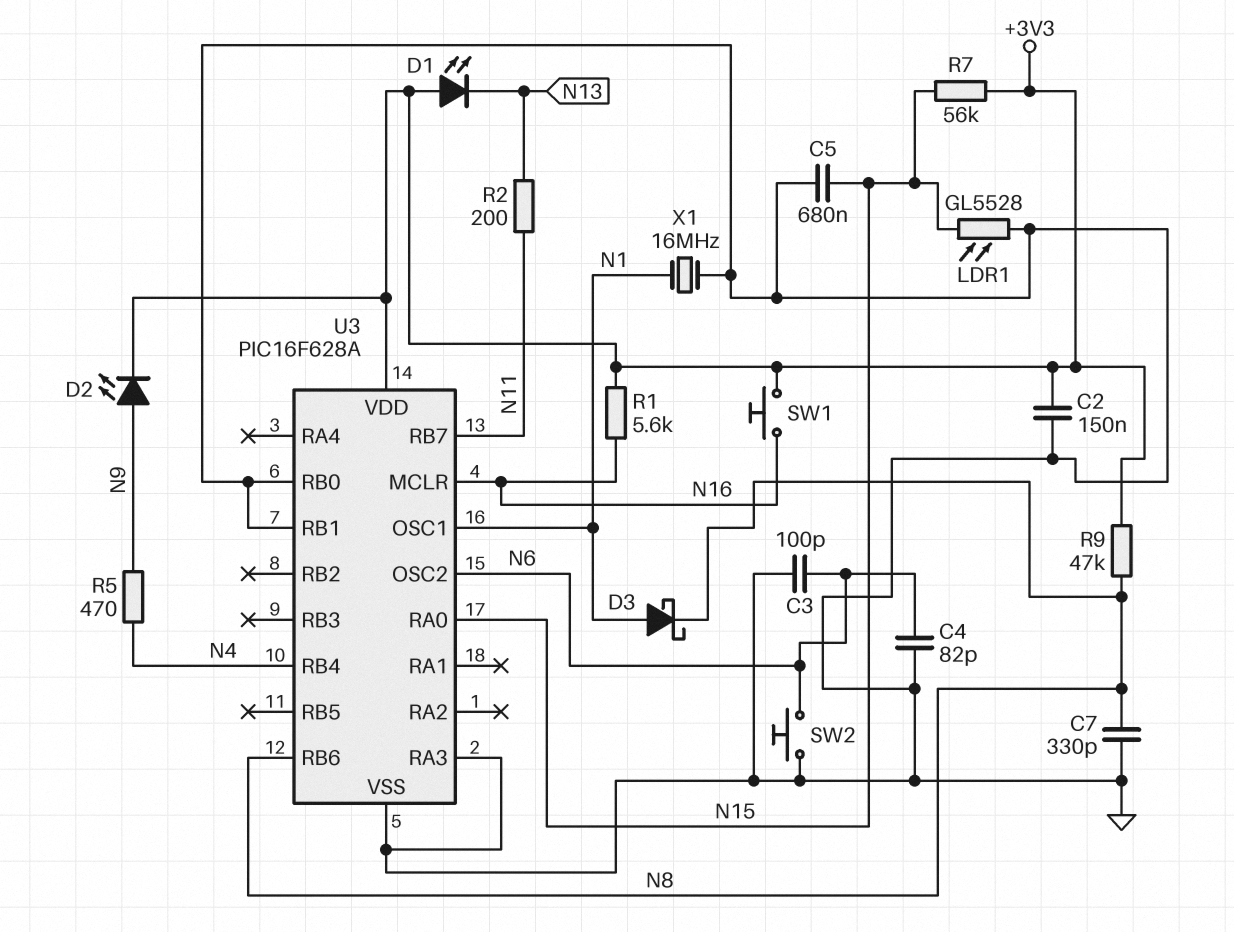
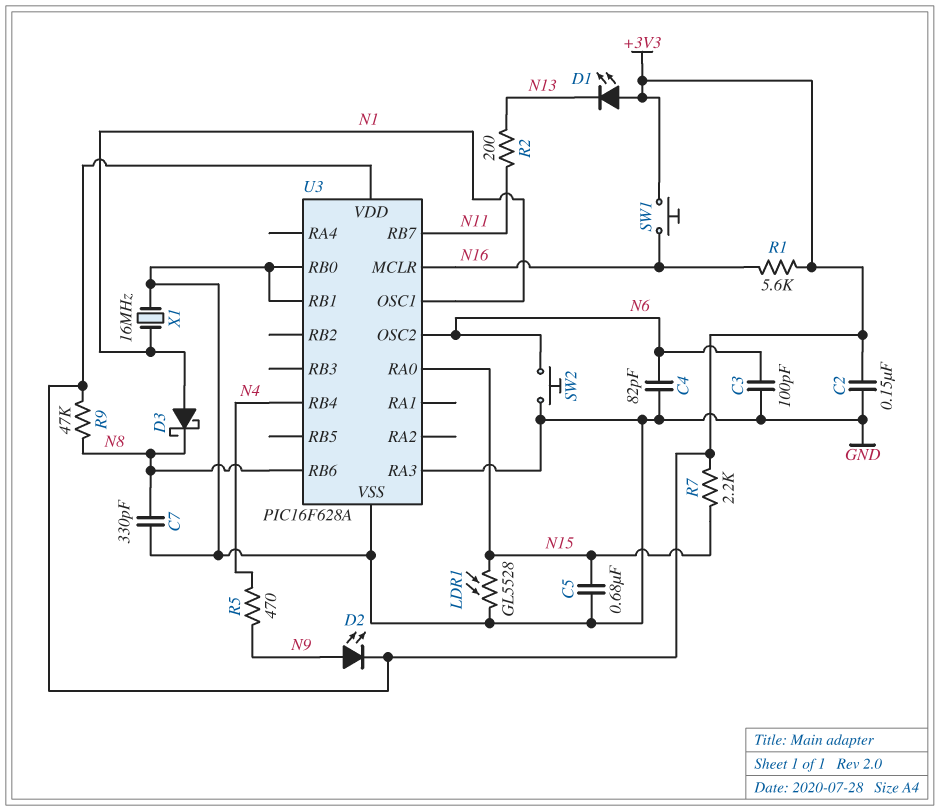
R7: 56k (+3V3, N15) -> 2.2k (+3V3, N15)

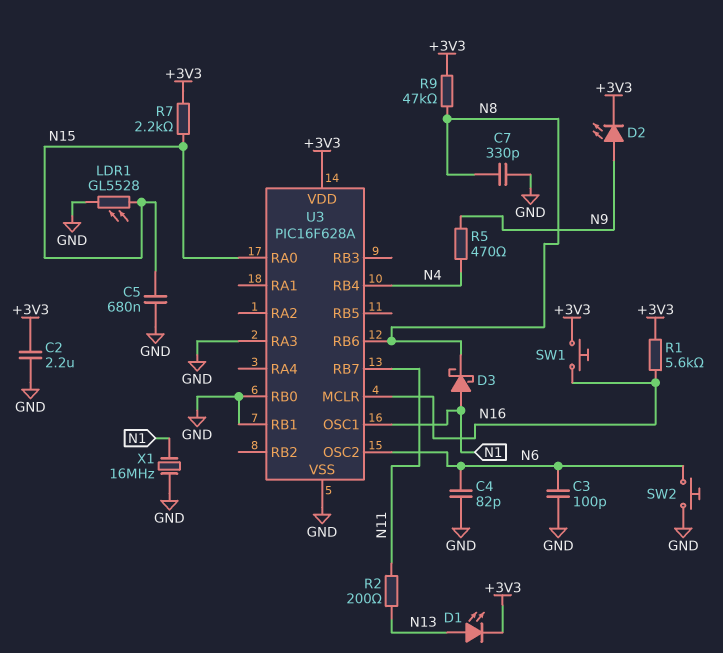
C2: 150nF (+3V3, GND) -> 2.2uF (+3V3, GND)
D1: LED (A +3V3, K N13) -> LED (A N13, K +3V3)

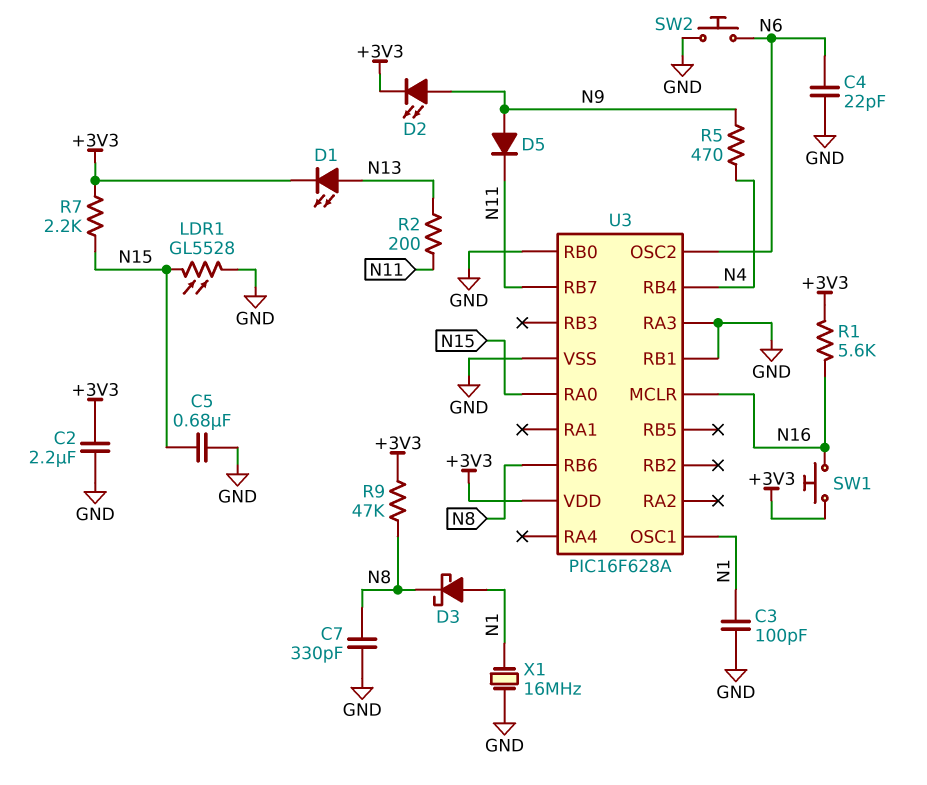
C3: 100pF (GND, N6) -> 100pF (GND, N1)
C4: 82pF (GND, N6) -> 22pF (GND, N6)
D5: none -> diode (A N9, K N11)

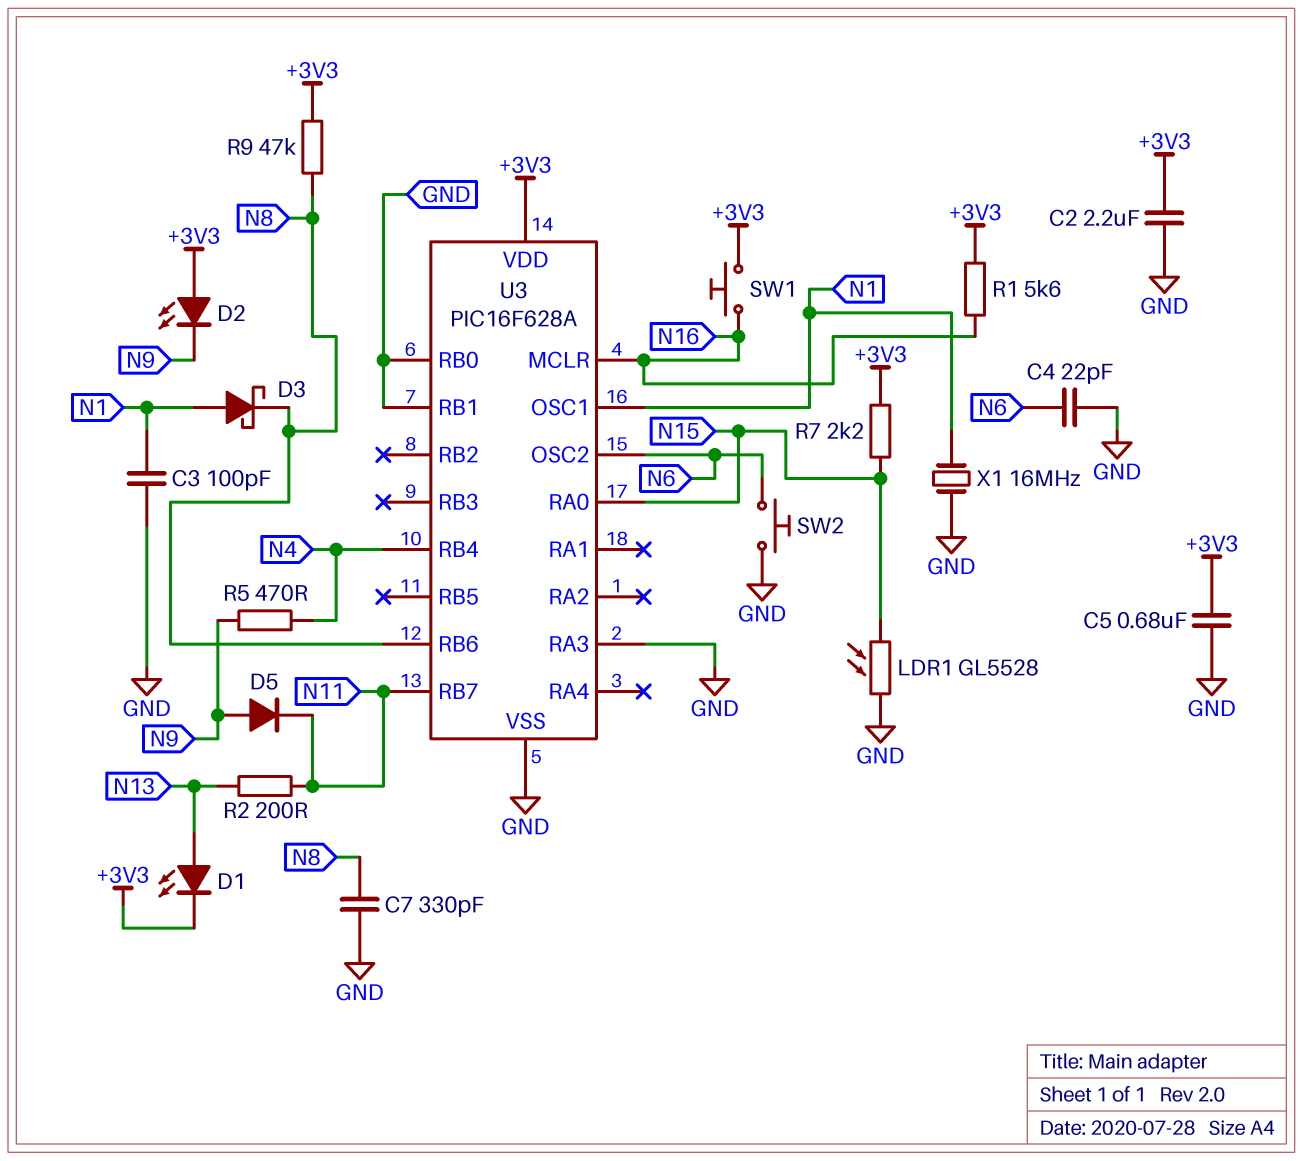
C5: 680nF (GND, N15) -> 680nF (+3V3, GND)
D2: LED (A N9, K +3V3) -> LED (A +3V3, K N9)

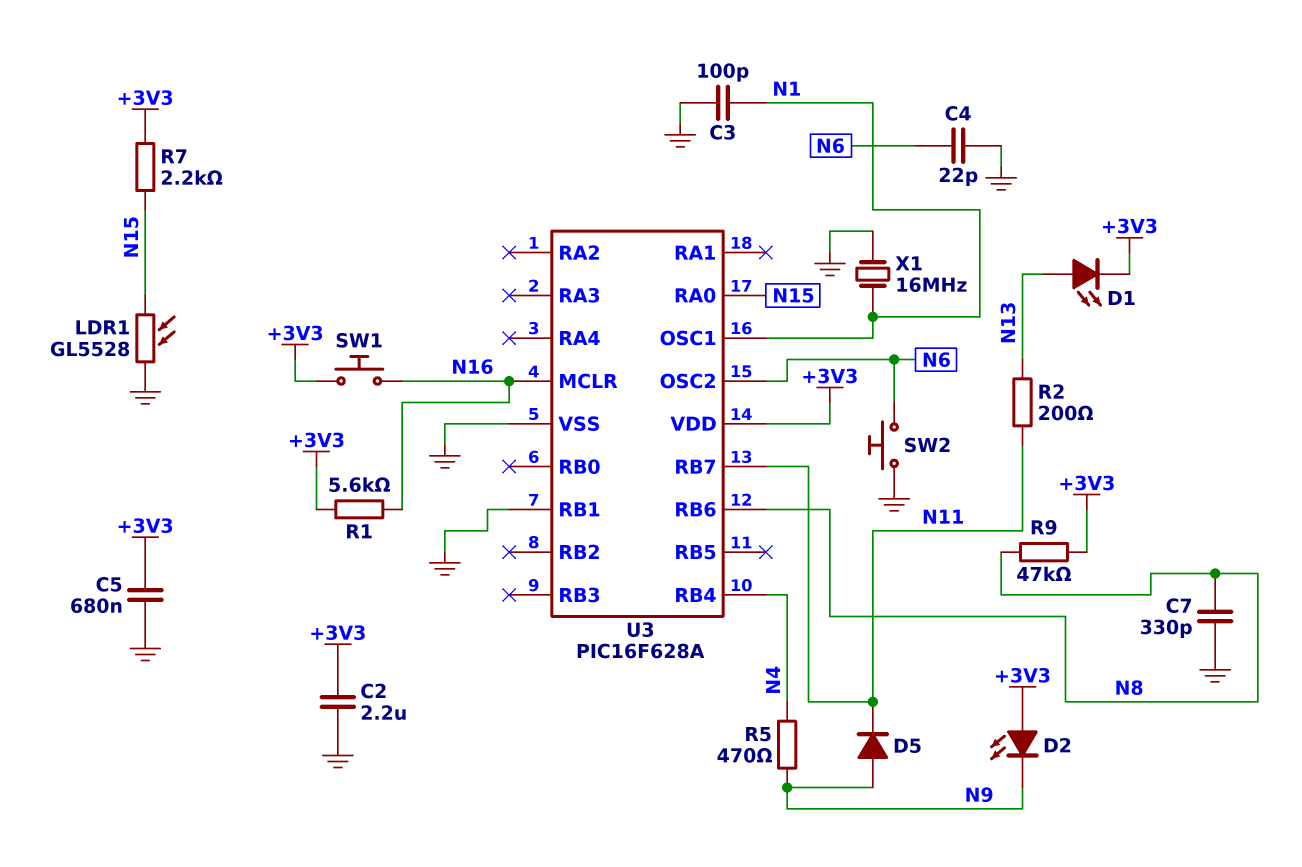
D3: schottky (A N1, K N8) -> none
U3 pin RA3: GND -> none
U3 pin RB0: GND -> none

